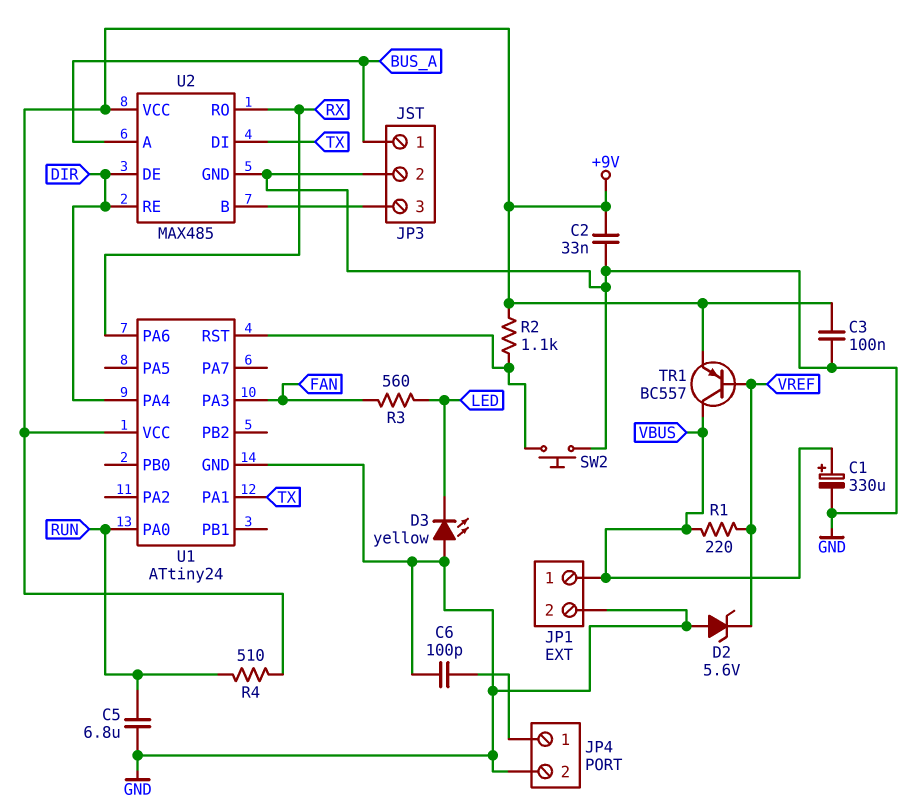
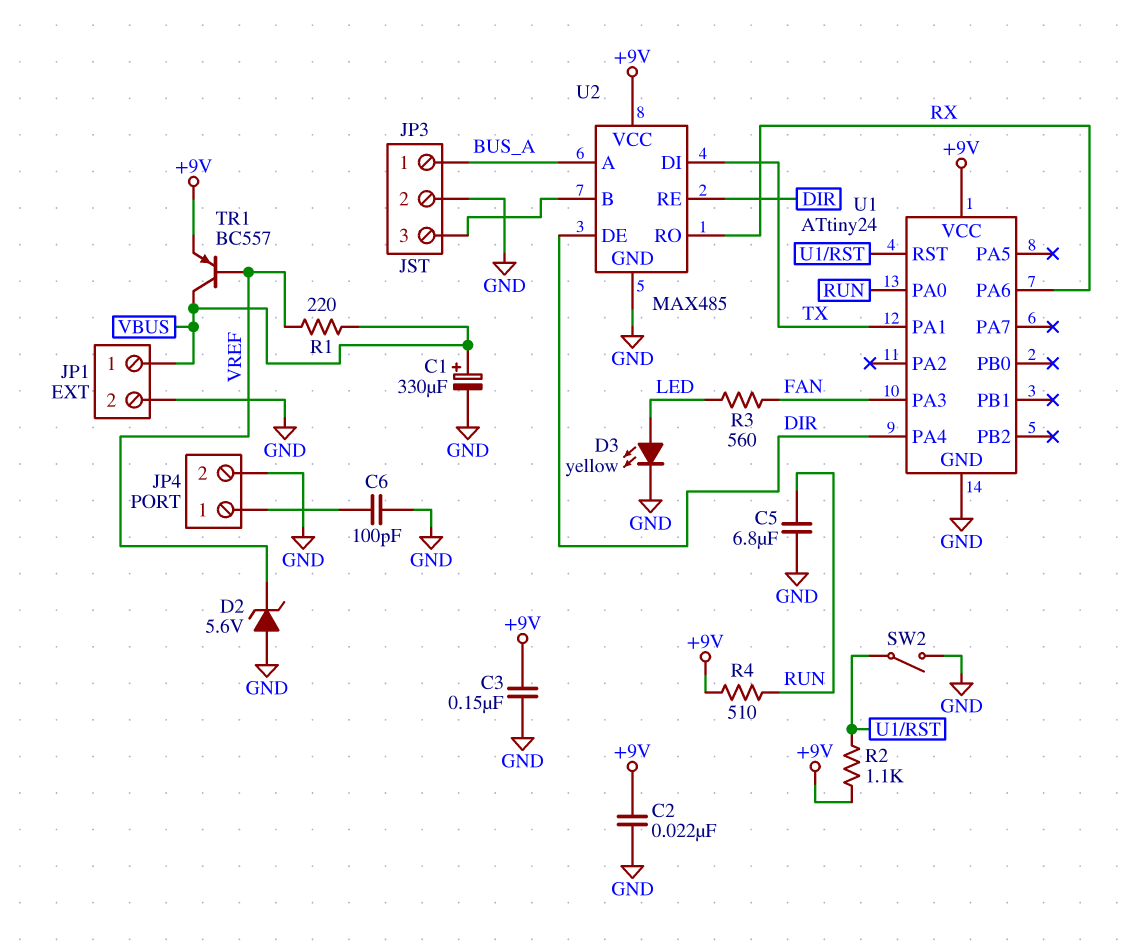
C2: 33nF (+9V, GND) -> 22nF (+9V, GND)
C3: 100nF (+9V, GND) -> 150nF (+9V, GND)
D3: LED yellow (A GND, K LED) -> LED yellow (A LED, K GND)
SW2: button (GND, U1/RST) -> switch (GND, U1/RST)

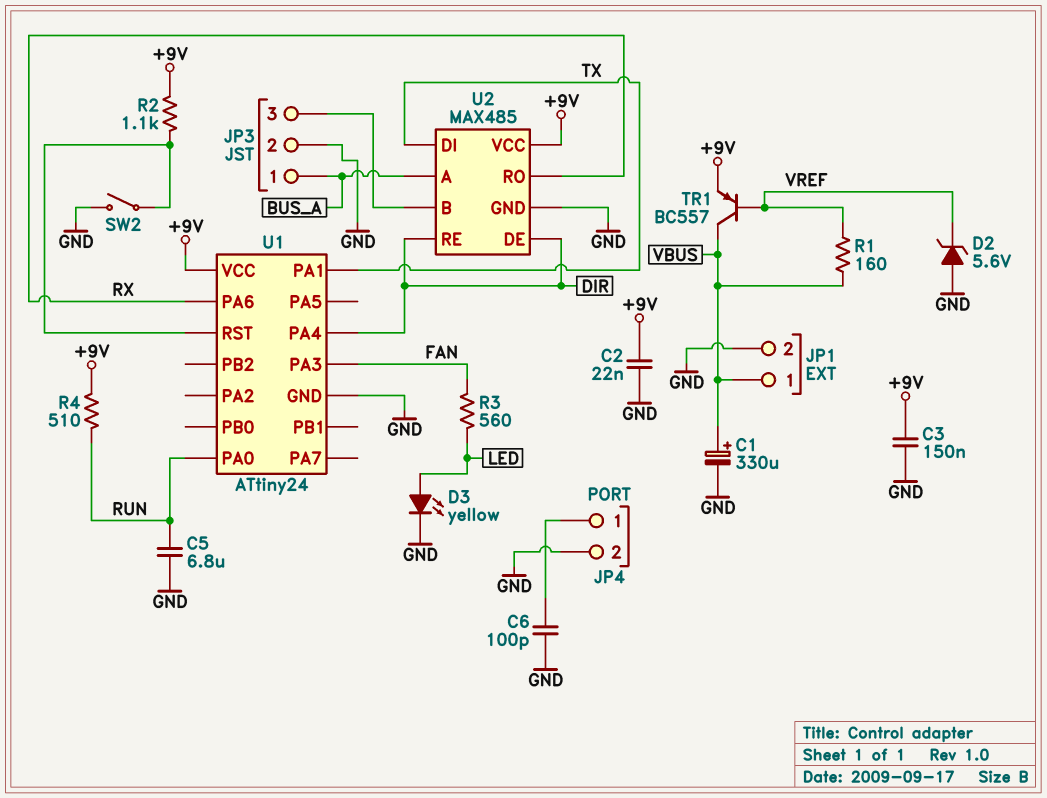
R1: 220 (VBUS, VREF) -> 160 (VBUS, VREF)

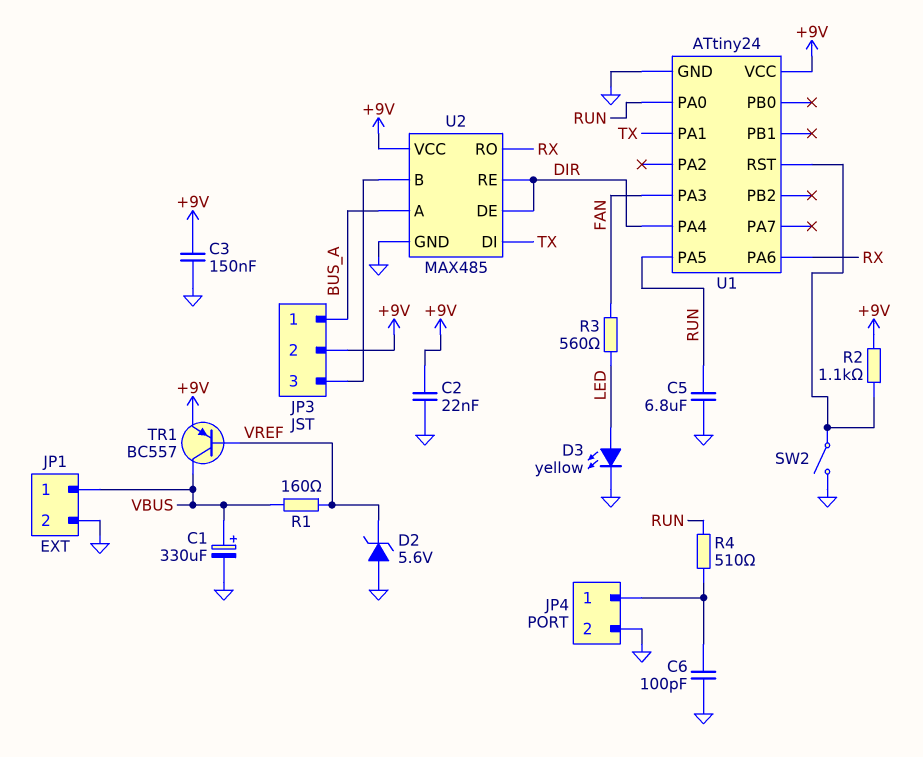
JP3 pin 2: GND -> +9V
R4: 510 (+9V, RUN) -> 510 (JP4/1, RUN)
U1 pin PA5: none -> RUN

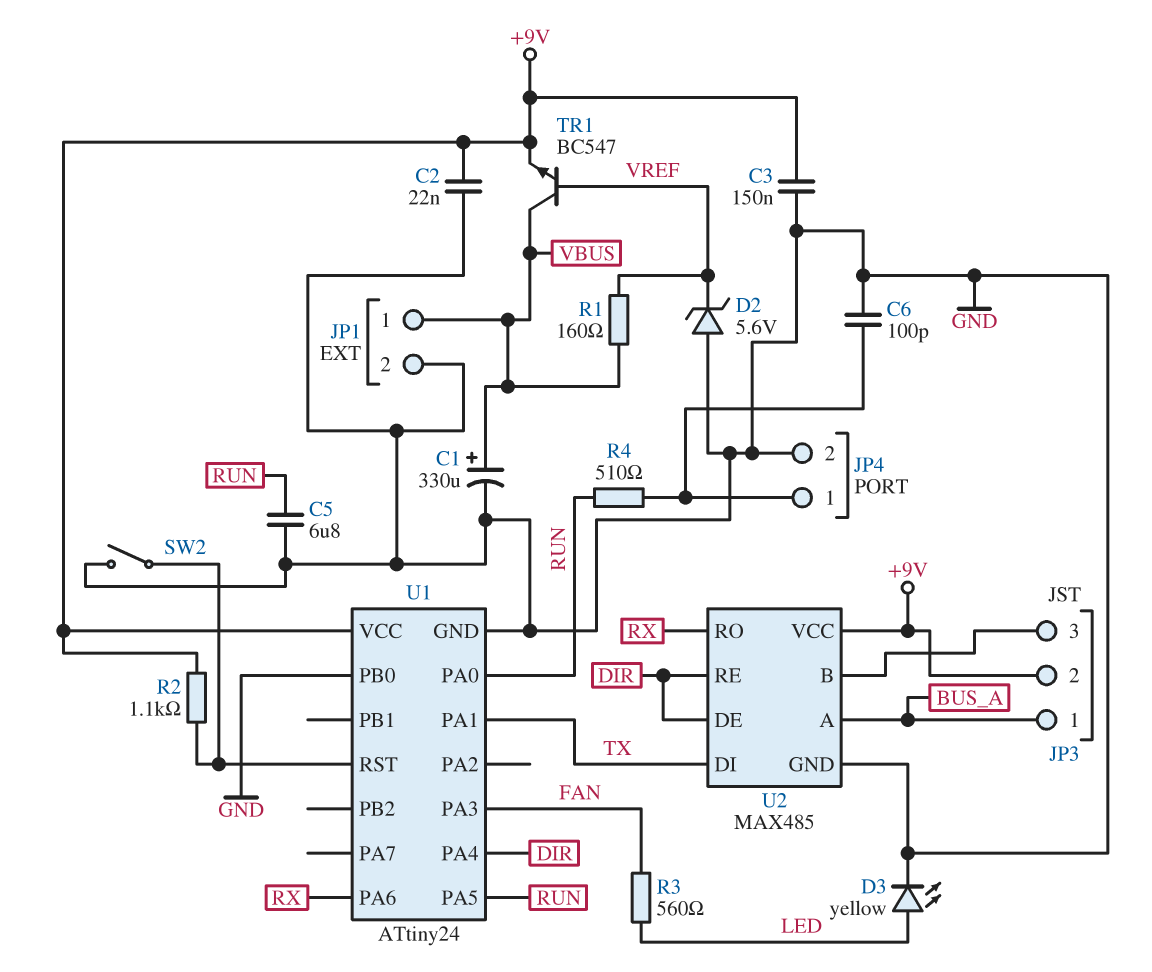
TR1: PNP BC557 (B VREF, C VBUS, E +9V) -> NPN BC547 (B VREF, C VBUS, E +9V)
U1 pin PB0: none -> GND

